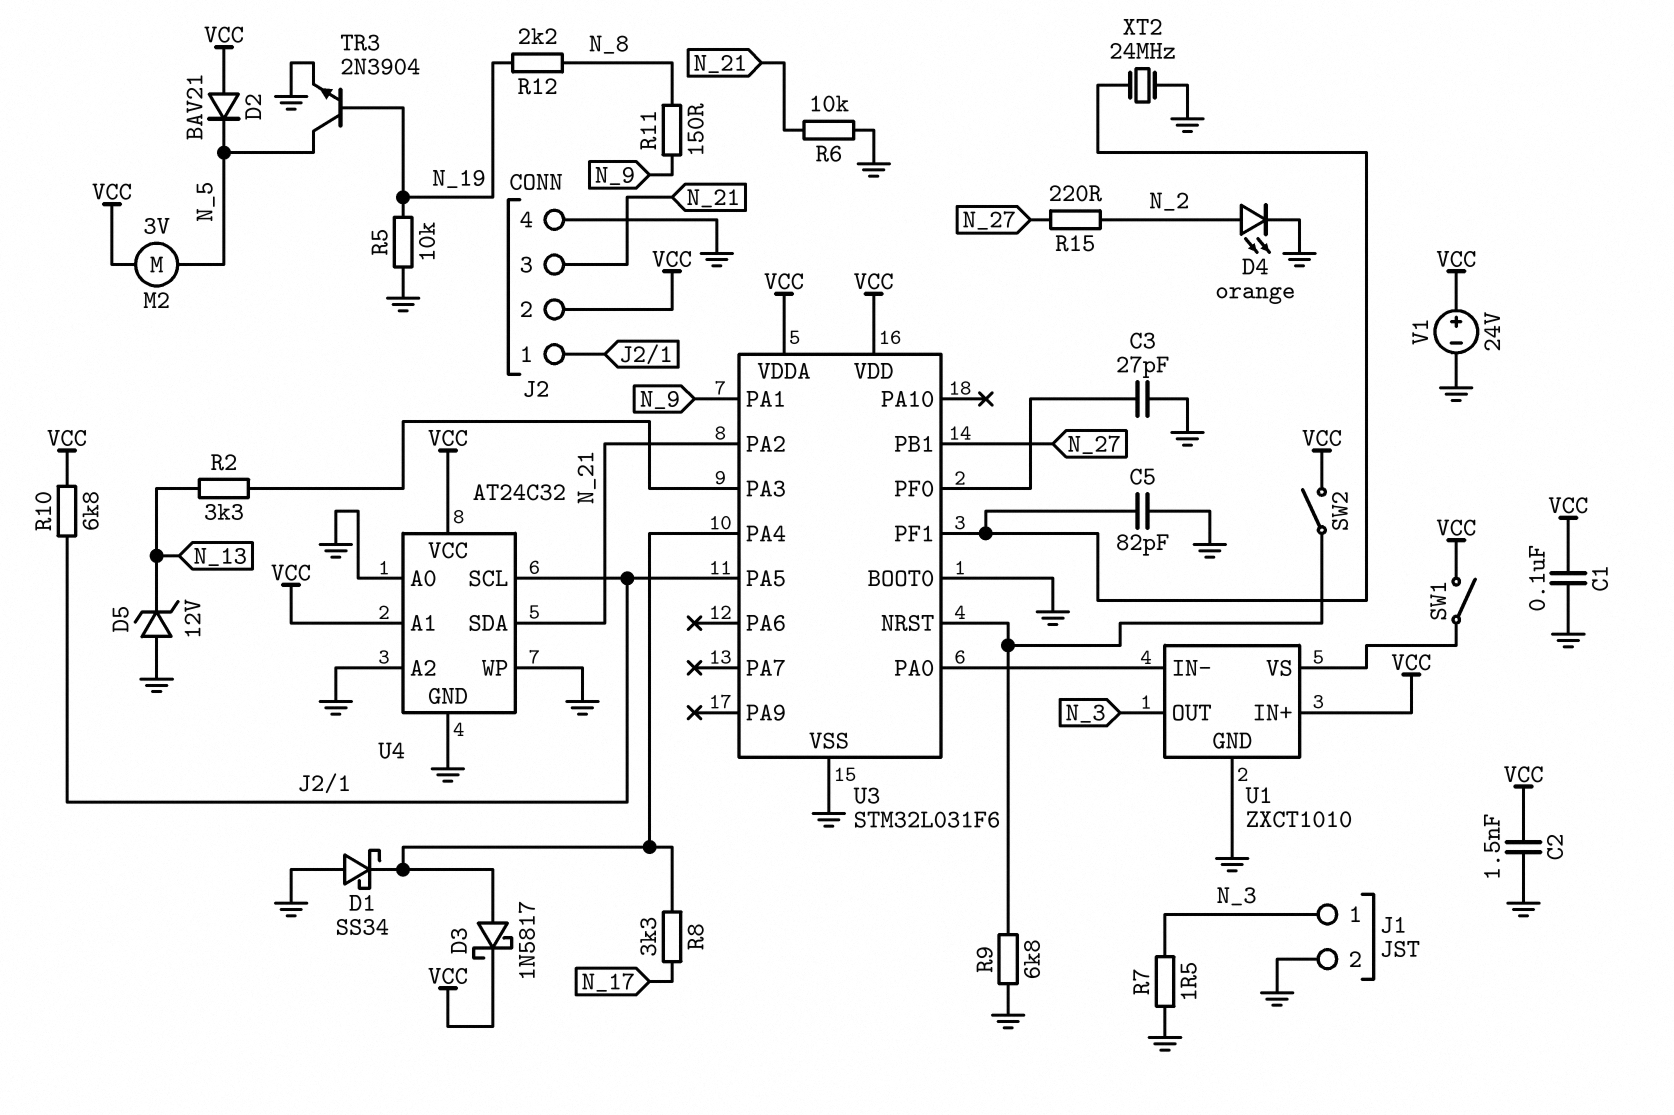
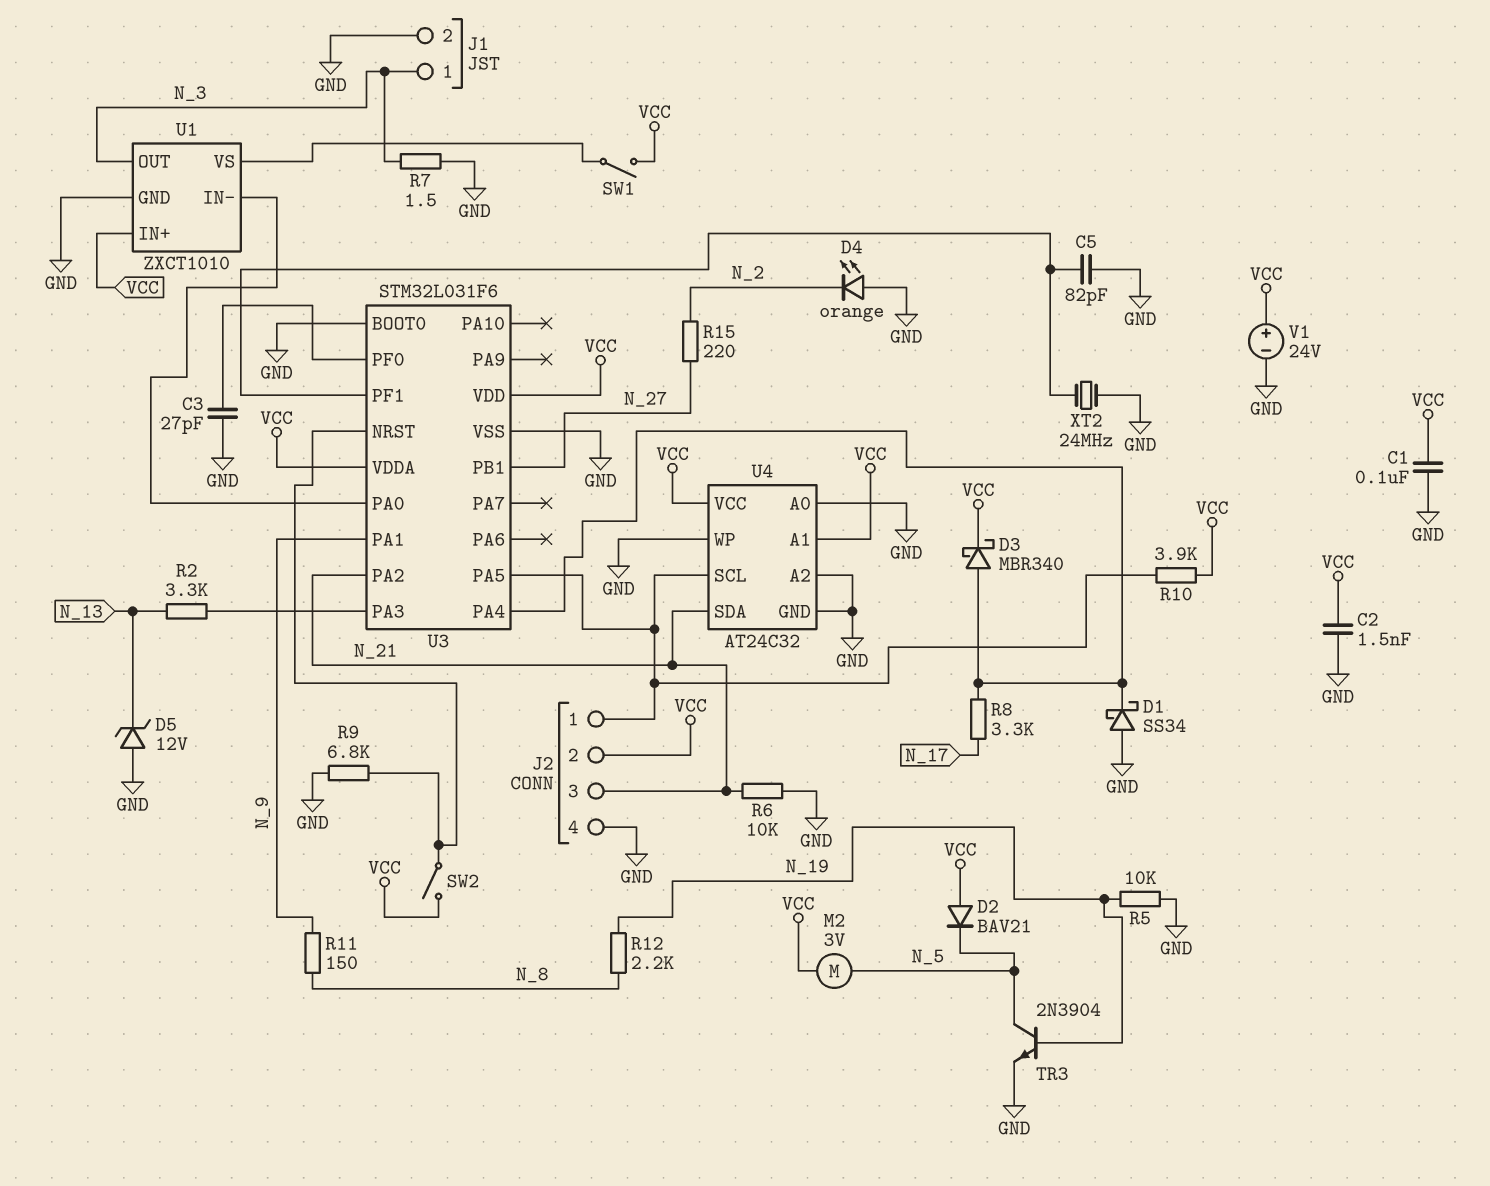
D3: schottky 1N5817 (A U3/PA4, K VCC) -> schottky MBR340 (A U3/PA4, K VCC)
D4: LED orange (A N_2, K GND) -> LED orange (A GND, K N_2)
R10: 6.8k (J2/1, VCC) -> 3.9k (J2/1, VCC)

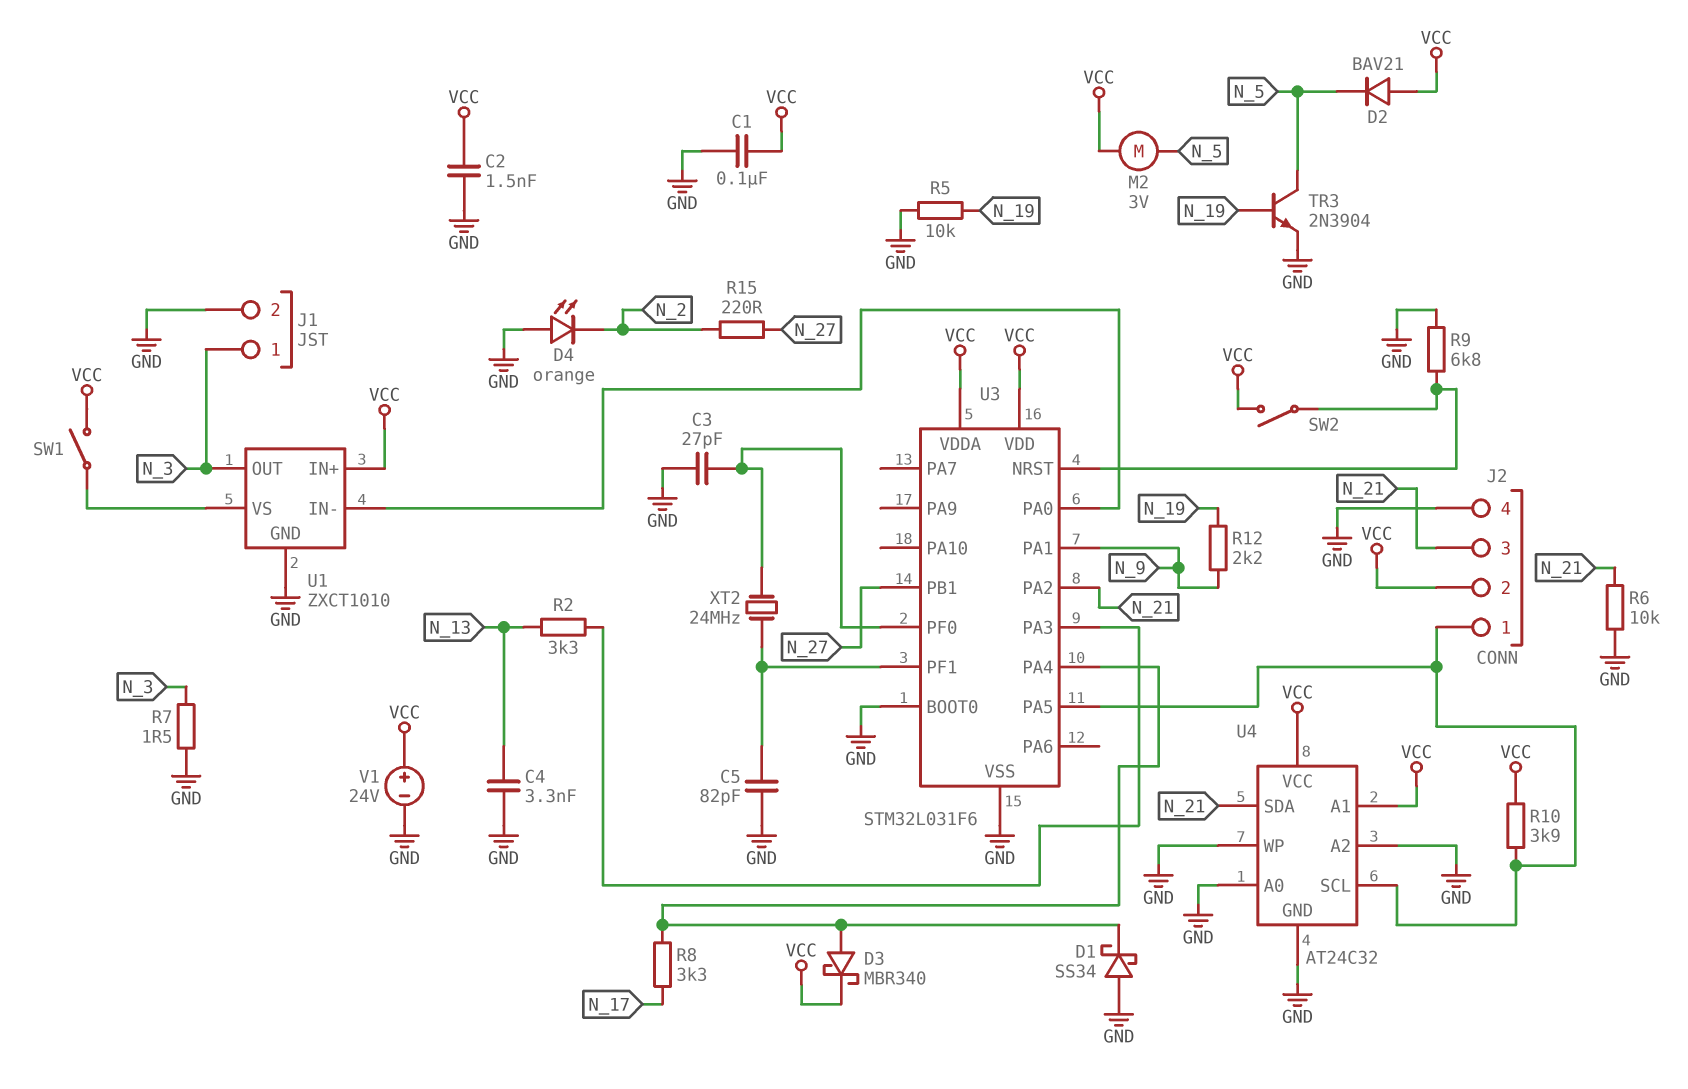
C4: none -> 3.3nF (GND, N_13)
D5: zener 12V (A GND, K N_13) -> none
R11: 150 (N_8, N_9) -> none
R12: 2.2k (N_8, N_19) -> 2.2k (N_9, N_19)
XT2: 24MHz (GND, U3/PF1) -> 24MHz (U3/PF0, U3/PF1)

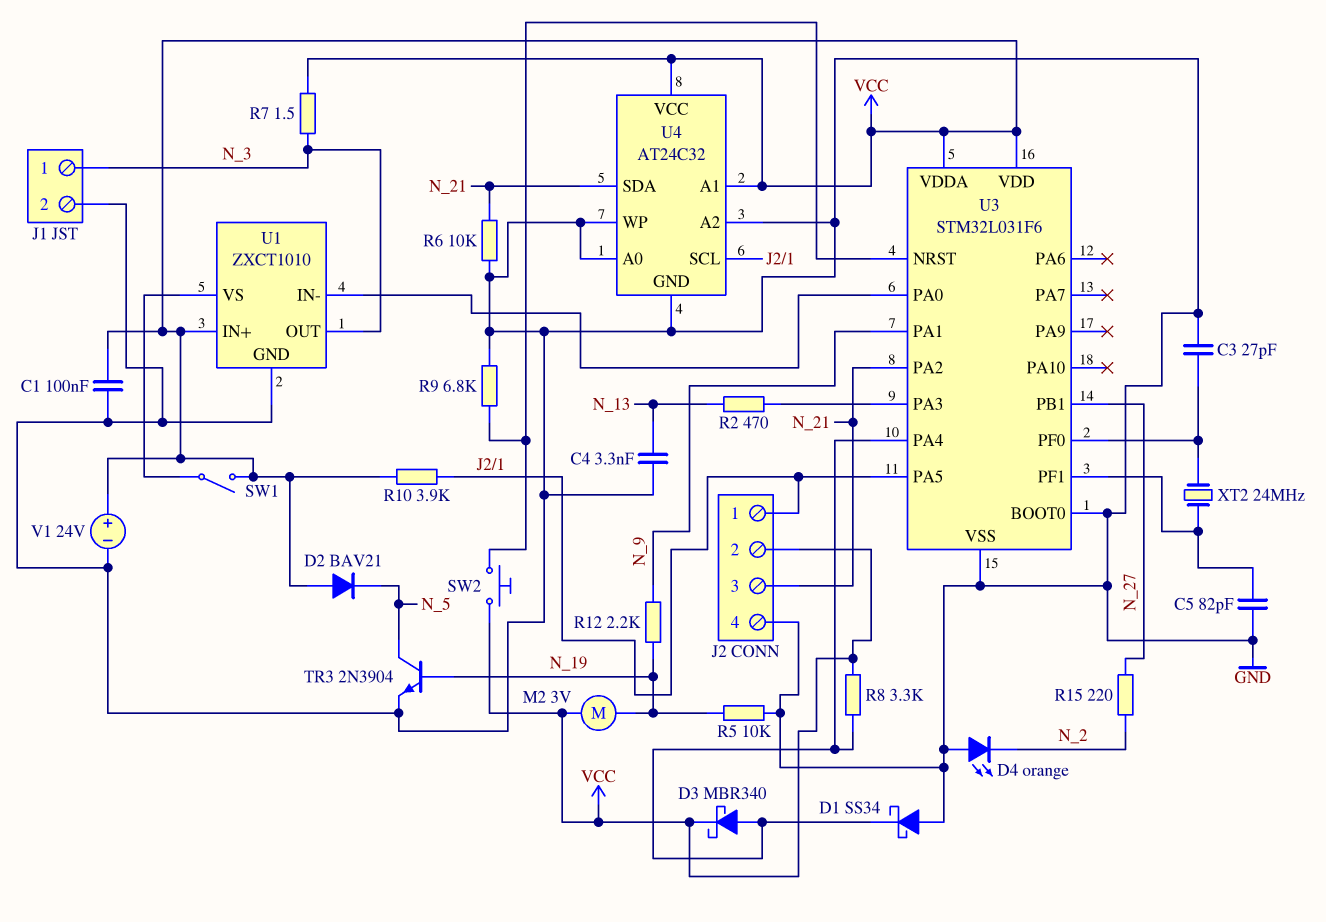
C2: 1.5nF (GND, VCC) -> none
M2: motor 3V (N_5, VCC) -> motor 3V (N_19, VCC)
R2: 3.3k (N_13, U3/PA3) -> 470 (N_13, U3/PA3)
R7: 1.5 (GND, N_3) -> 1.5 (N_3, VCC)
R8: 3.3k (N_17, U3/PA4) -> 3.3k (U3/PA4, VCC)
SW2: switch (U3/NRST, VCC) -> button (U3/NRST, VCC)

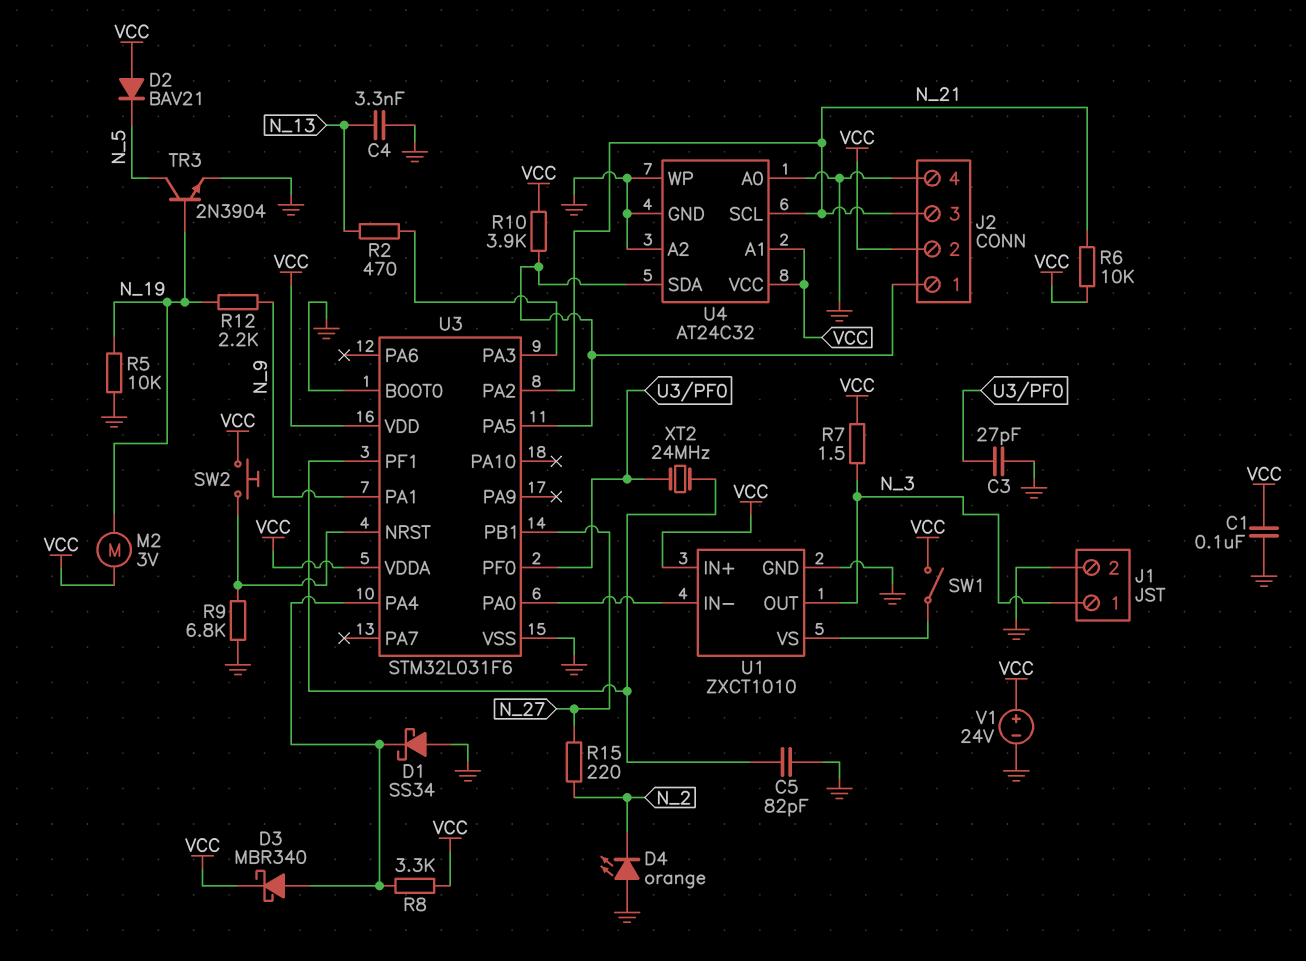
R6: 10k (GND, N_21) -> 10k (N_21, VCC)
U4 pin SCL: J2/1 -> N_21
U4 pin SDA: N_21 -> J2/1

